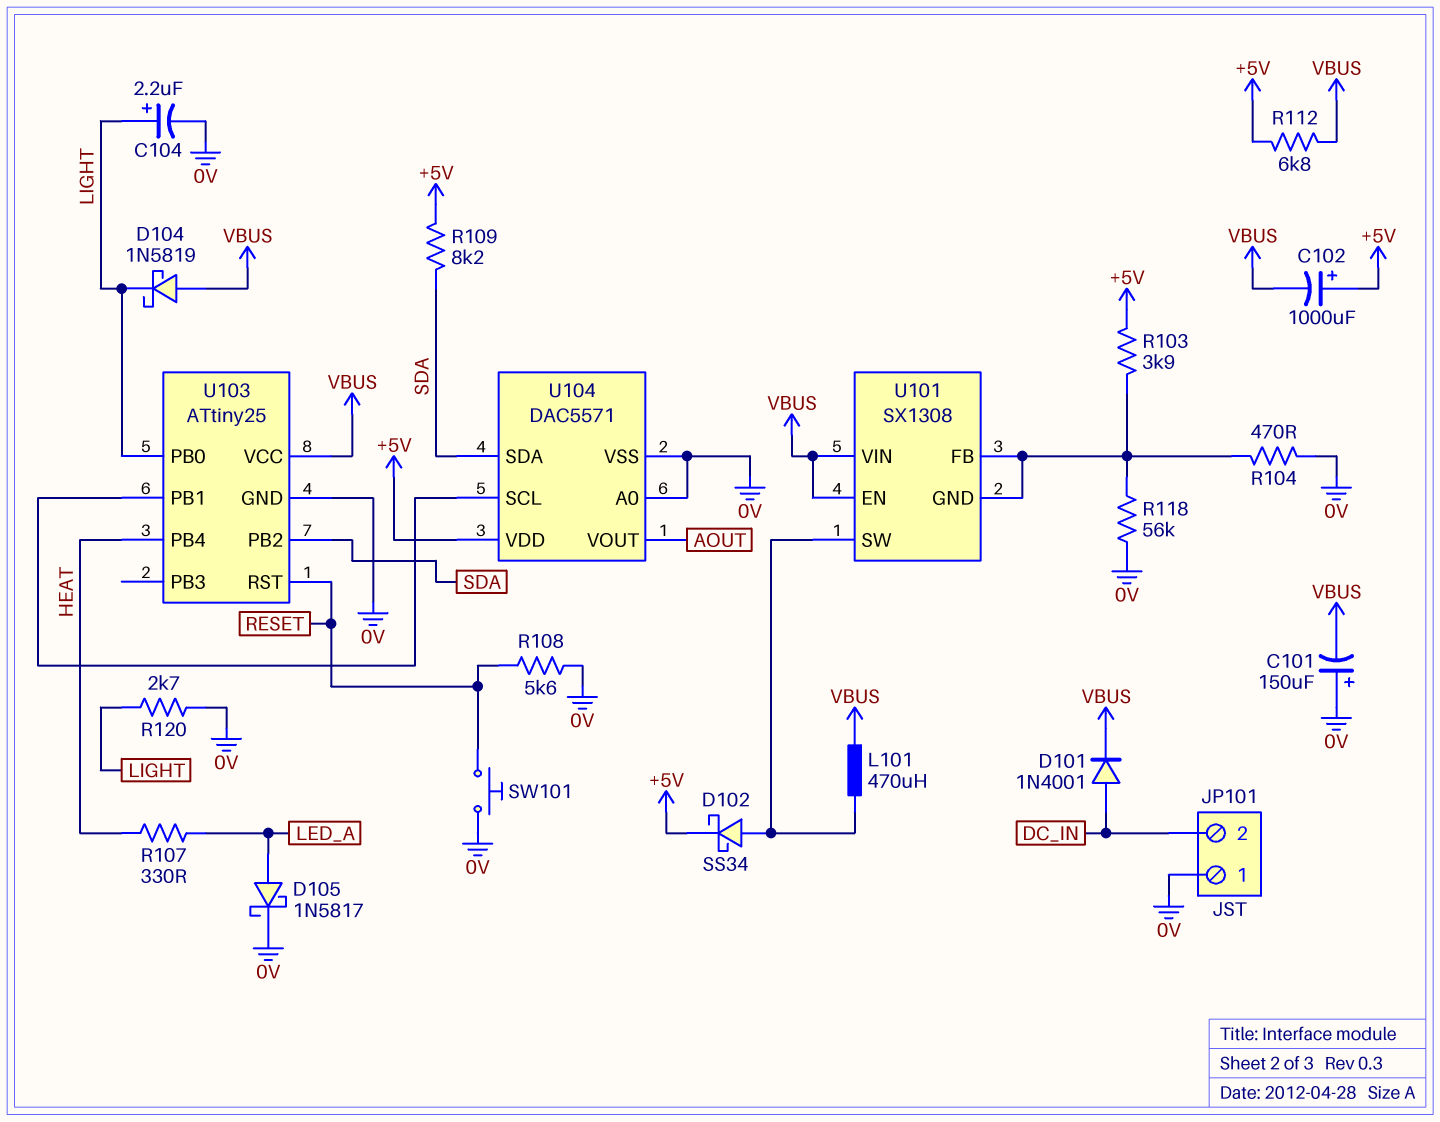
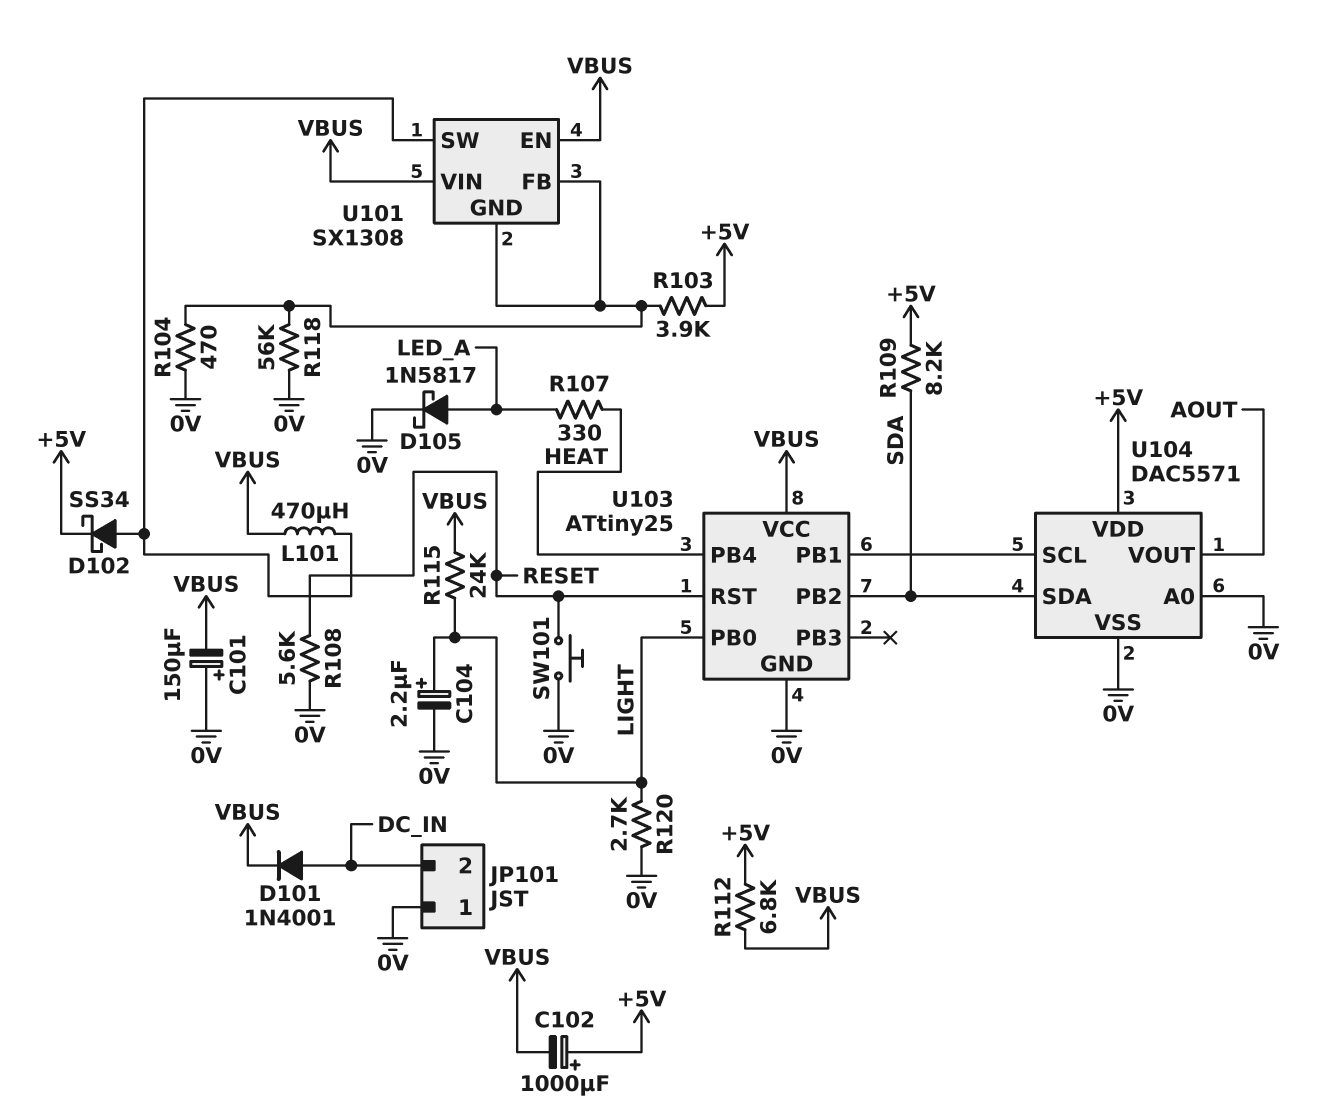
D104: schottky 1N5819 (A VBUS, K LIGHT) -> none
R115: none -> 24k (LIGHT, VBUS)

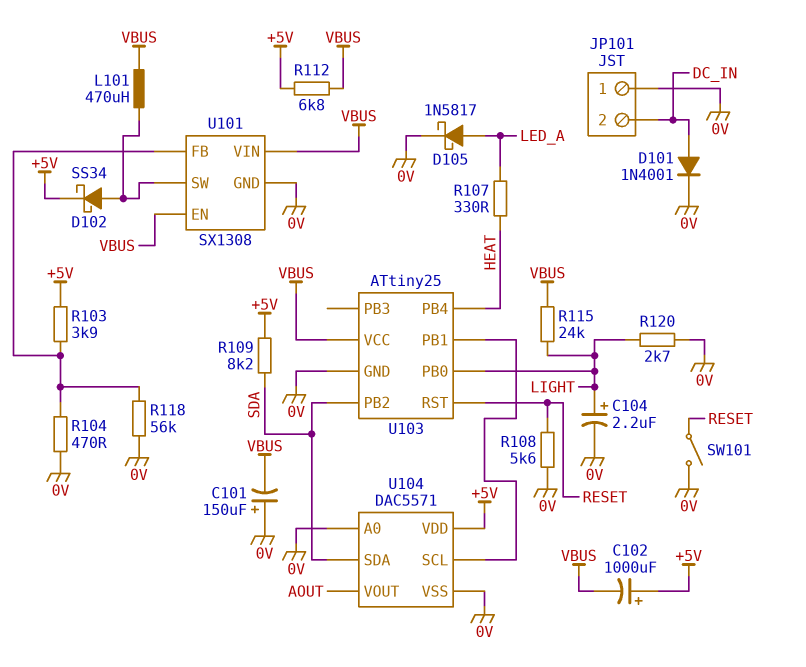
D101: diode 1N4001 (A DC_IN, K VBUS) -> diode 1N4001 (A DC_IN, K 0V)
SW101: button (0V, RESET) -> switch (0V, RESET)
U101 pin GND: U101/FB -> 0V

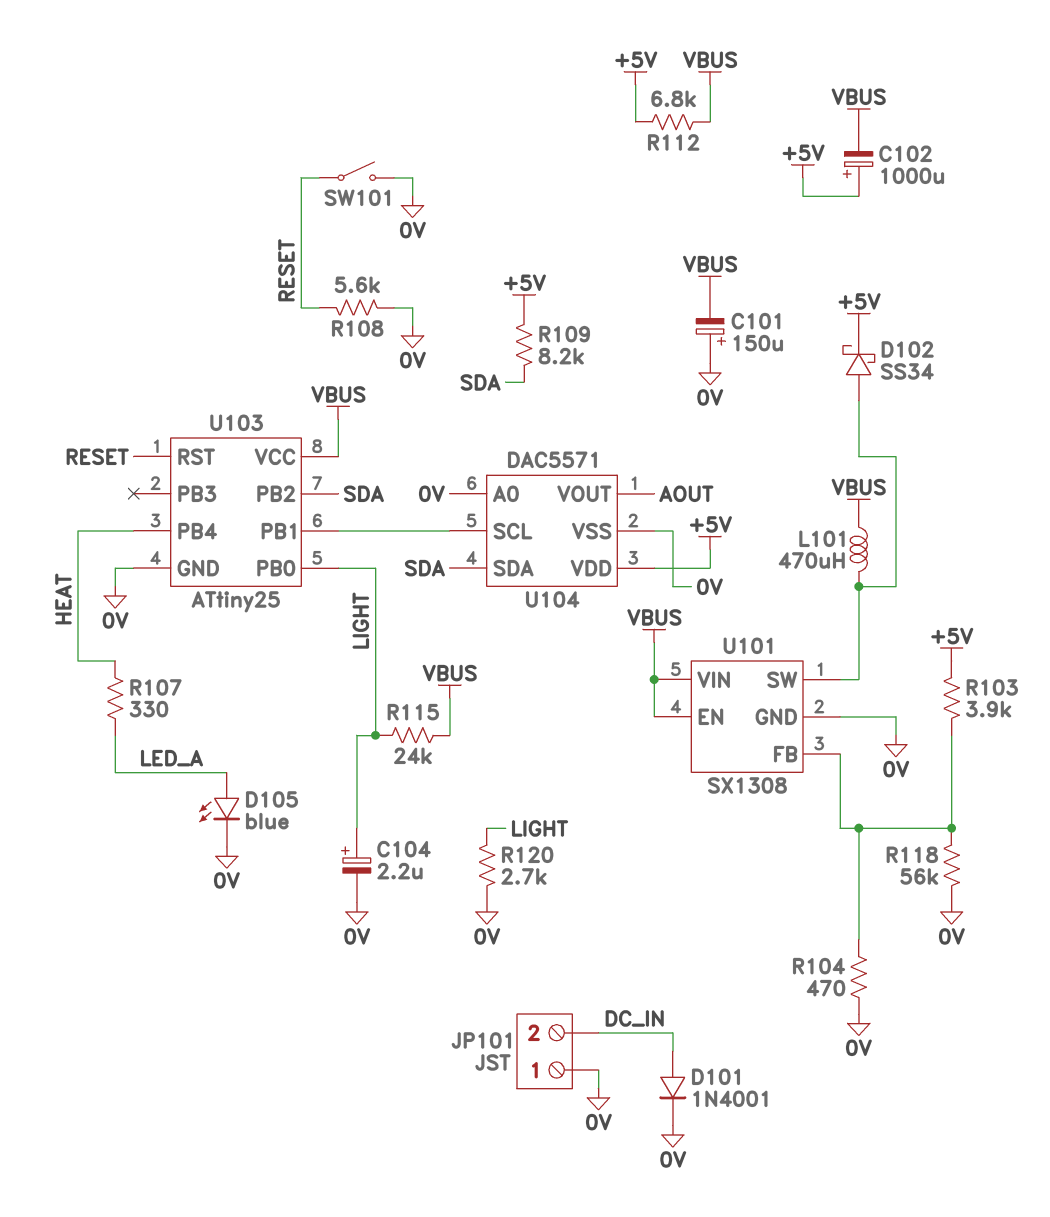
D105: schottky 1N5817 (A LED_A, K 0V) -> LED blue (A LED_A, K 0V)

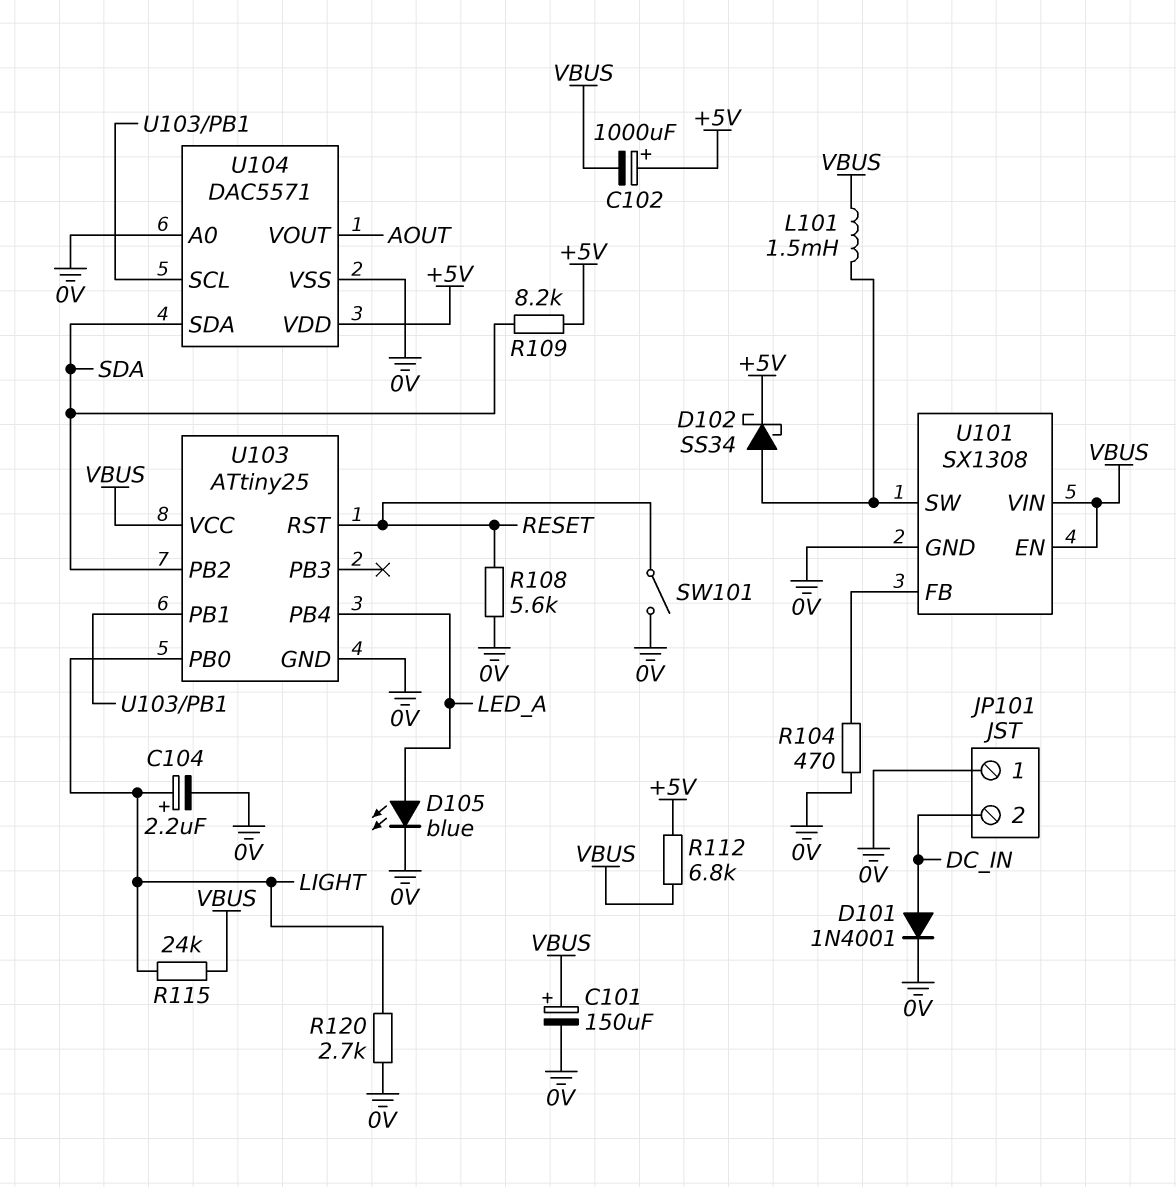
C101: 150uF (plus 0V, minus VBUS) -> 150uF (plus VBUS, minus 0V)
L101: 470uH (U101/SW, VBUS) -> 1.5mH (U101/SW, VBUS)
R103: 3.9k (+5V, U101/FB) -> none
R107: 330 (HEAT, LED_A) -> none
R118: 56k (0V, U101/FB) -> none
U103 pin PB4: HEAT -> LED_A

